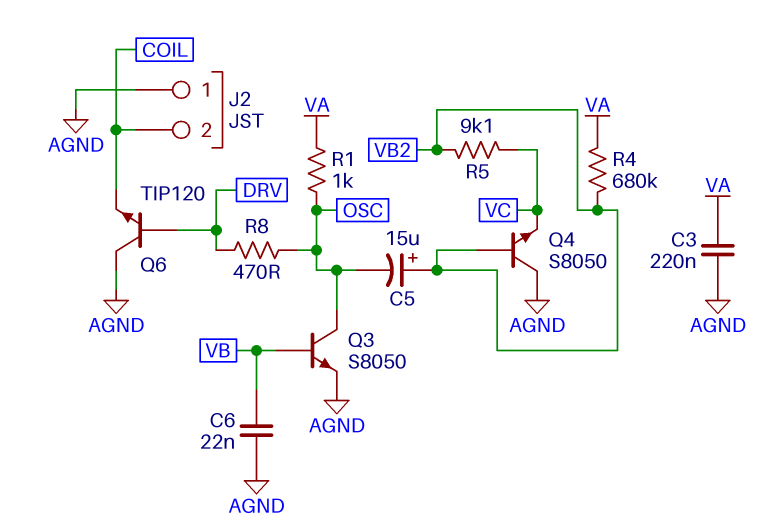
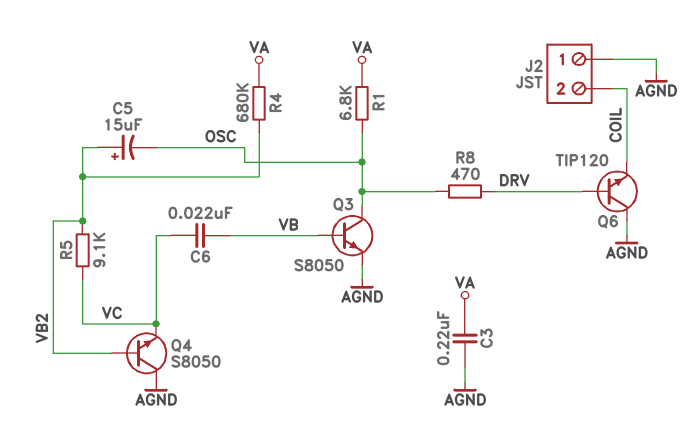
C6: 22nF (AGND, VB) -> 22nF (VB, VC)
R1: 1k (OSC, VA) -> 6.8k (OSC, VA)

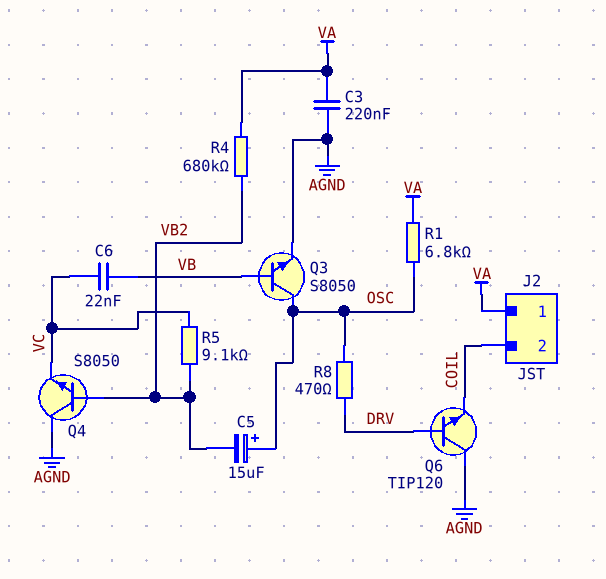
C5: 15uF (plus VB2, minus OSC) -> 15uF (plus OSC, minus VB2)
J2 pin 1: AGND -> VA

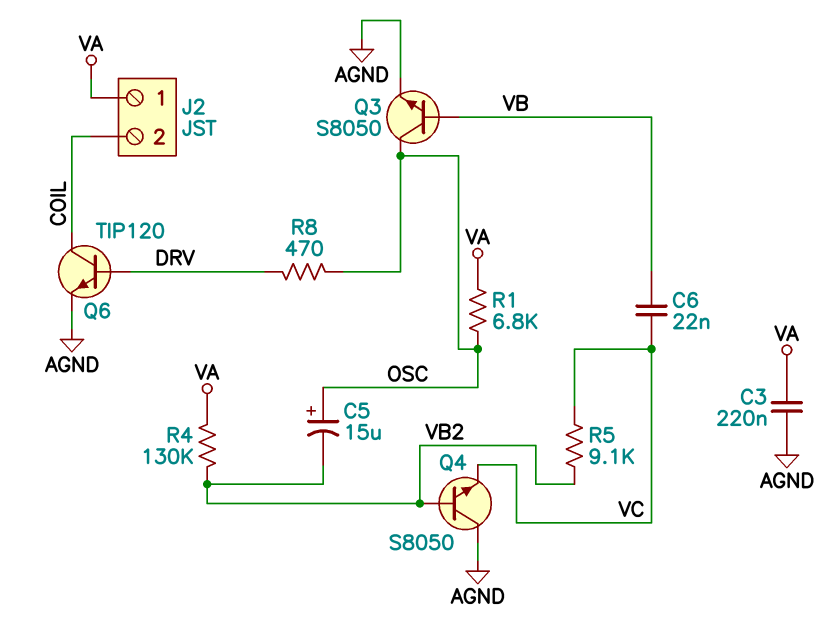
Q6: NPN TIP120 (B DRV, C AGND, E COIL) -> NPN TIP120 (B DRV, C COIL, E AGND)
R4: 680k (VA, VB2) -> 130k (VA, VB2)

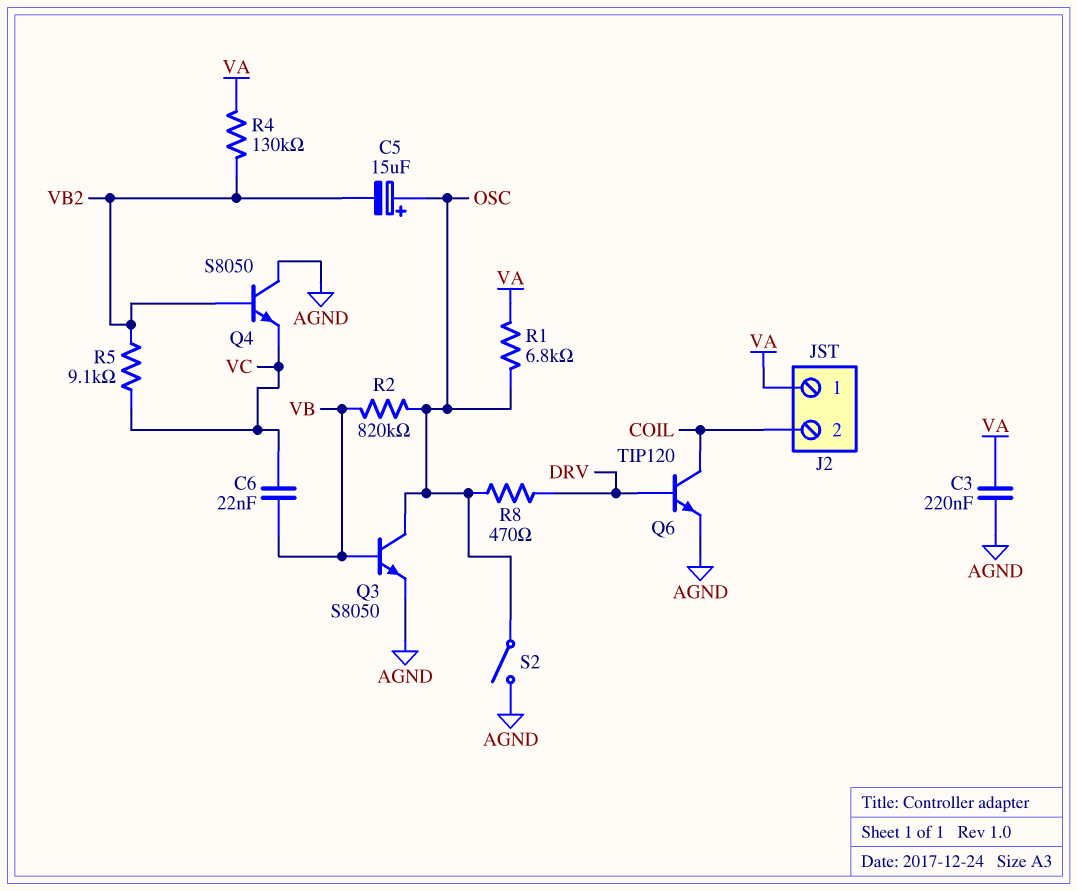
R2: none -> 820k (OSC, VB)
S2: none -> switch (AGND, OSC)

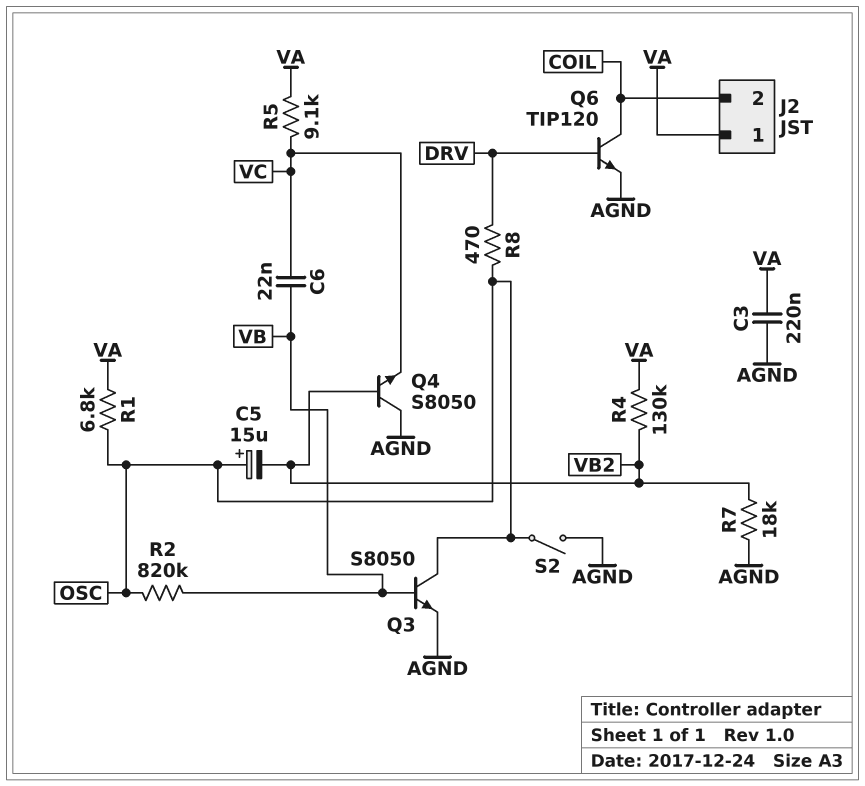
R5: 9.1k (VB2, VC) -> 9.1k (VA, VC)
R7: none -> 18k (AGND, VB2)

